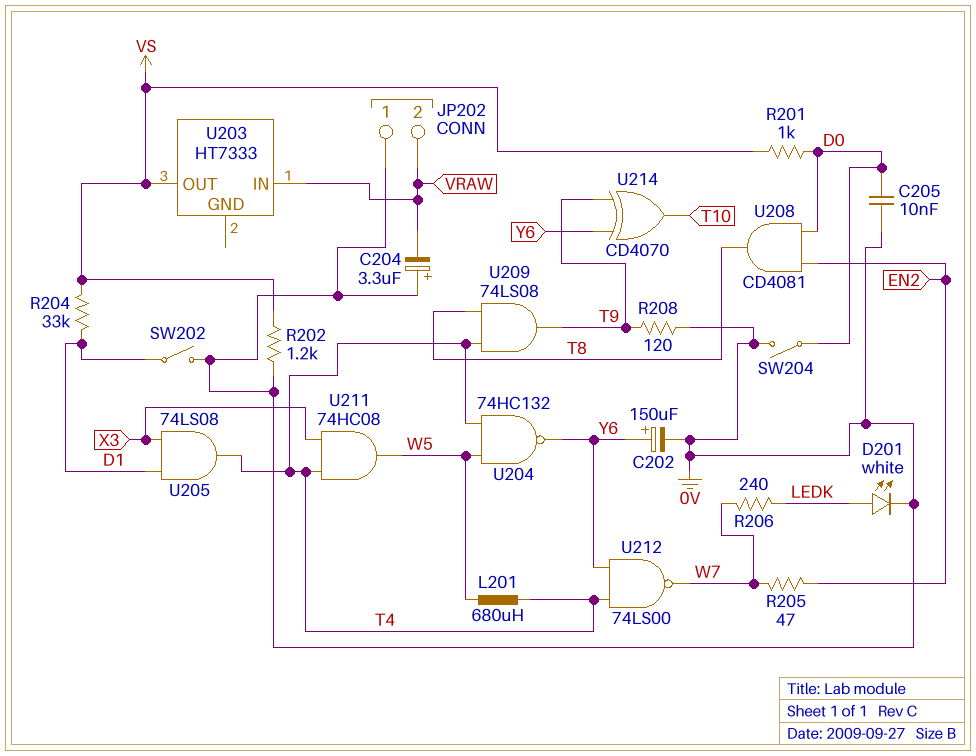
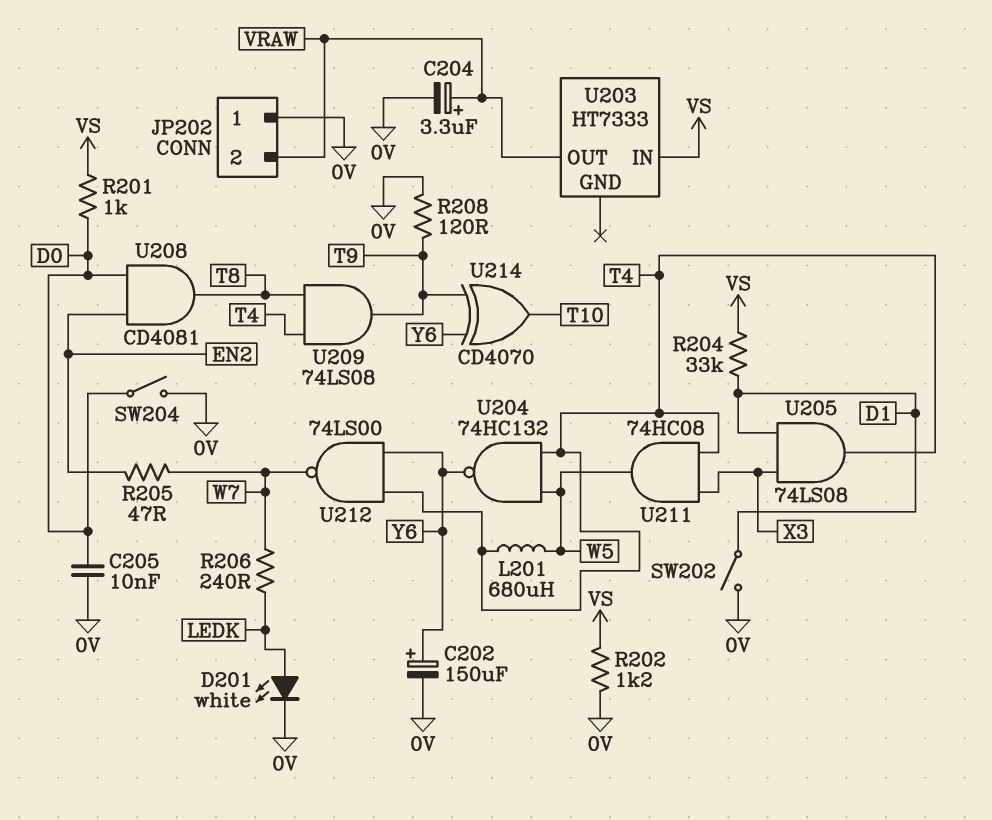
C204: 3.3uF (plus 0V, minus VRAW) -> 3.3uF (plus VRAW, minus 0V)
U203 pin IN: VRAW -> VS
U203 pin OUT: VS -> VRAW

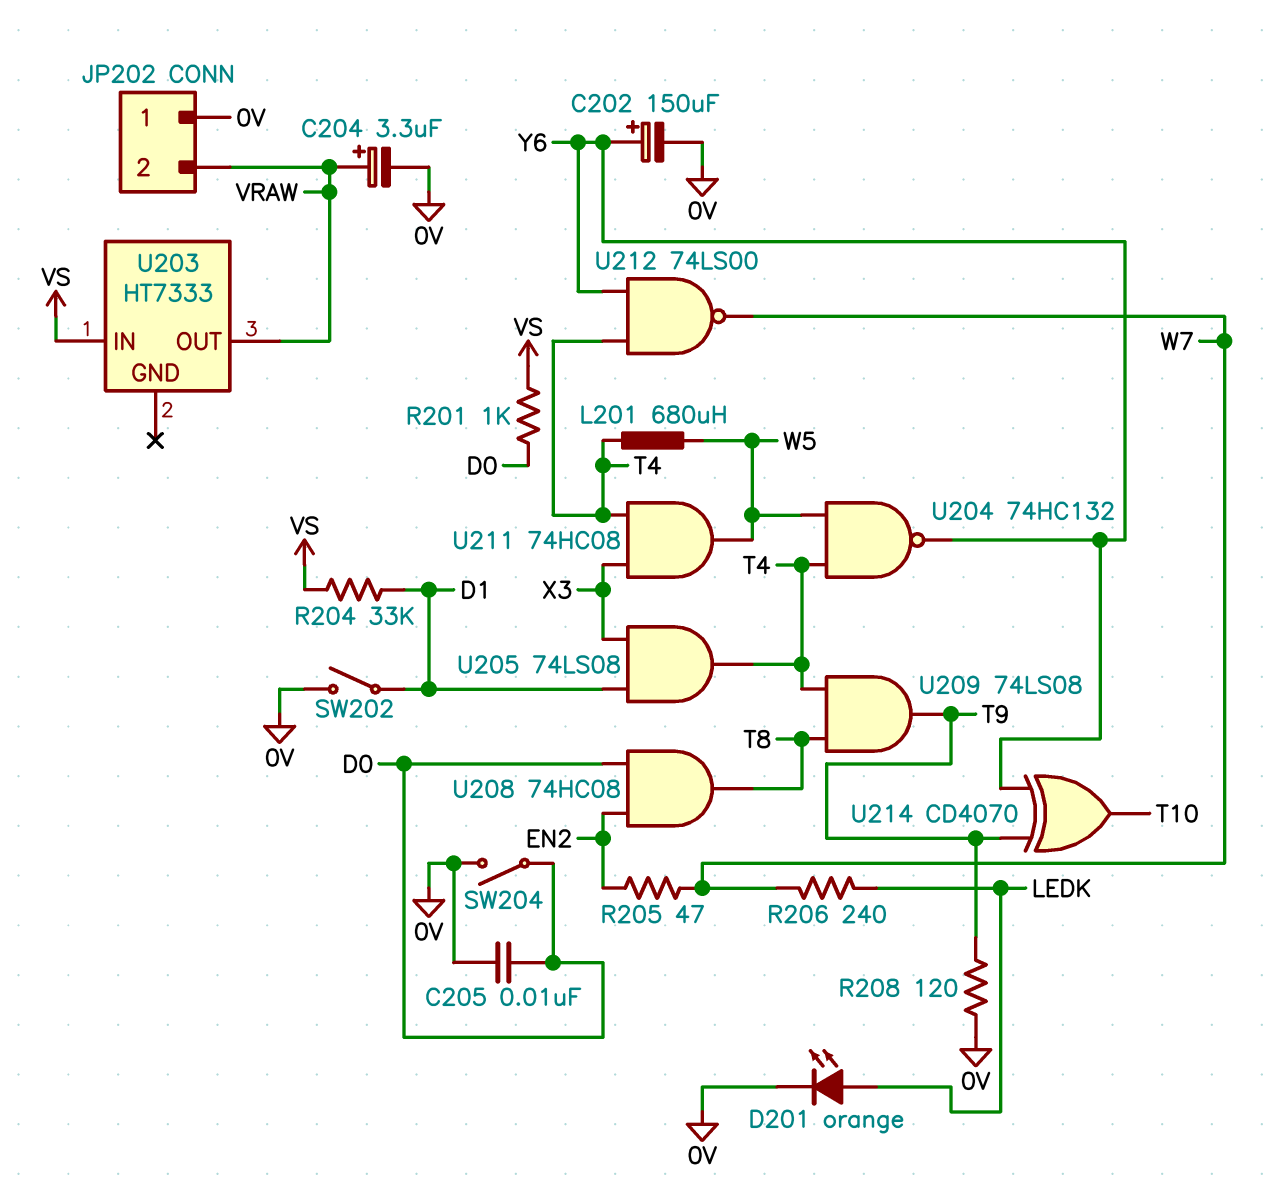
D201: LED white (A LEDK, K 0V) -> LED orange (A LEDK, K 0V)
R202: 1.2k (0V, VS) -> none
U208: AND CD4081 (in D0, in EN2, out T8) -> AND 74HC08 (in D0, in EN2, out T8)

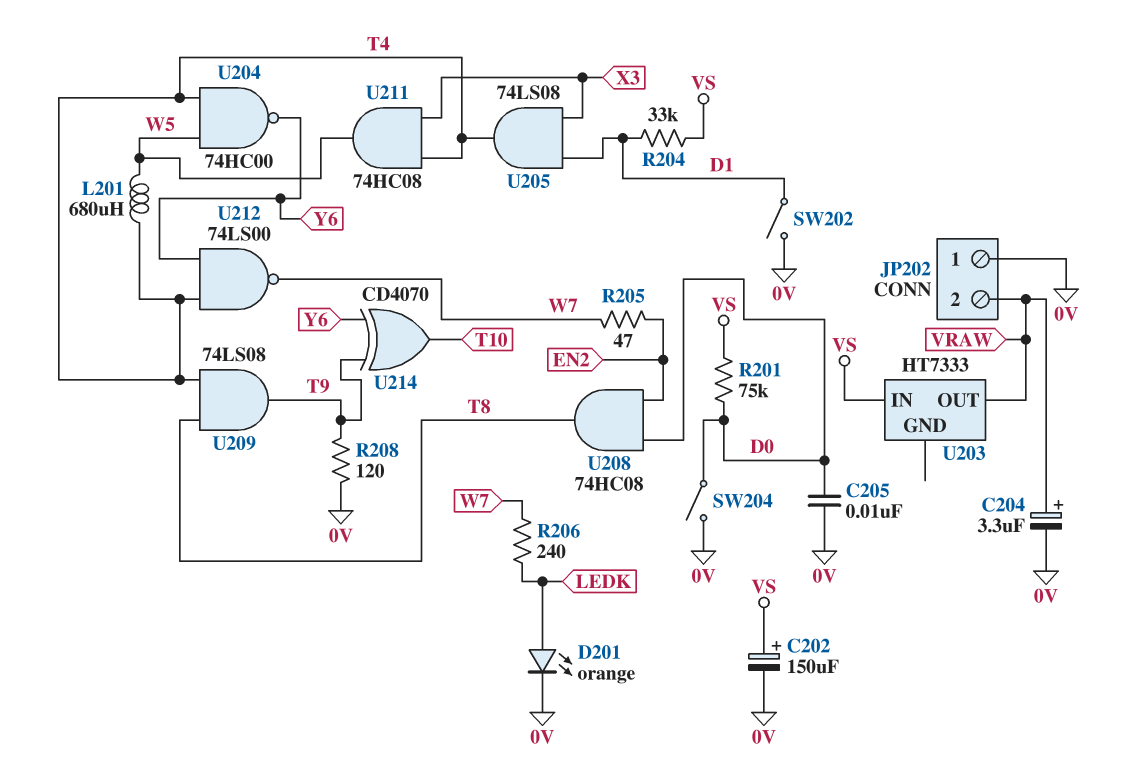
C202: 150uF (plus Y6, minus 0V) -> 150uF (plus VS, minus 0V)
R201: 1k (D0, VS) -> 75k (D0, VS)
U204: NAND 74HC132 (in T4, in W5, out Y6) -> NAND 74HC00 (in T4, in W5, out Y6)

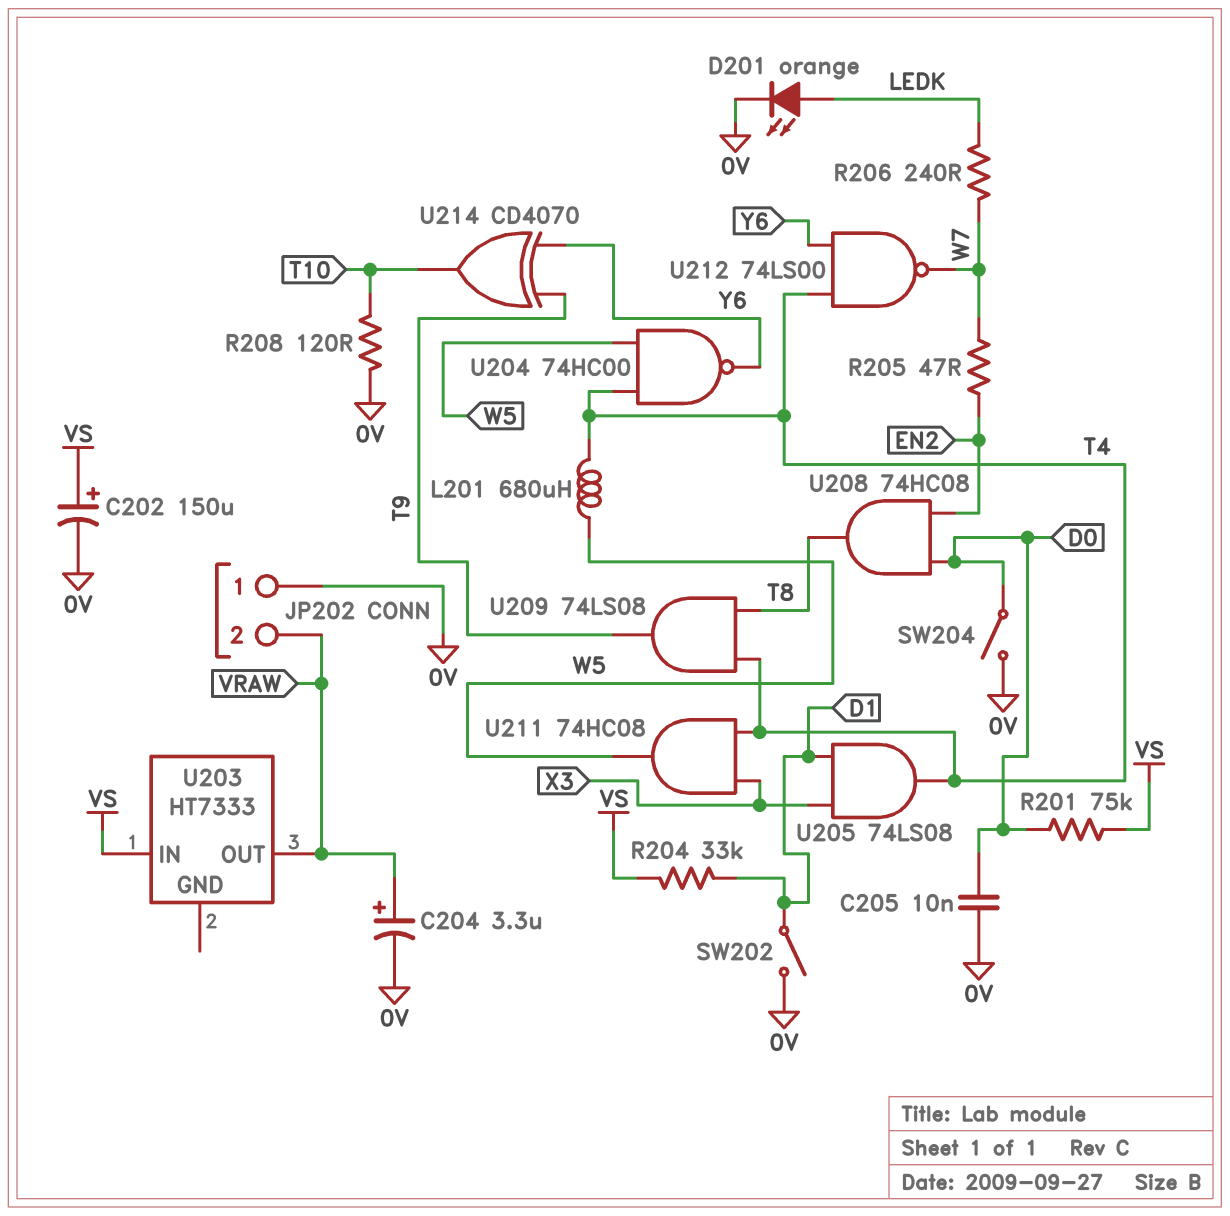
R208: 120 (0V, T9) -> 120 (0V, T10)

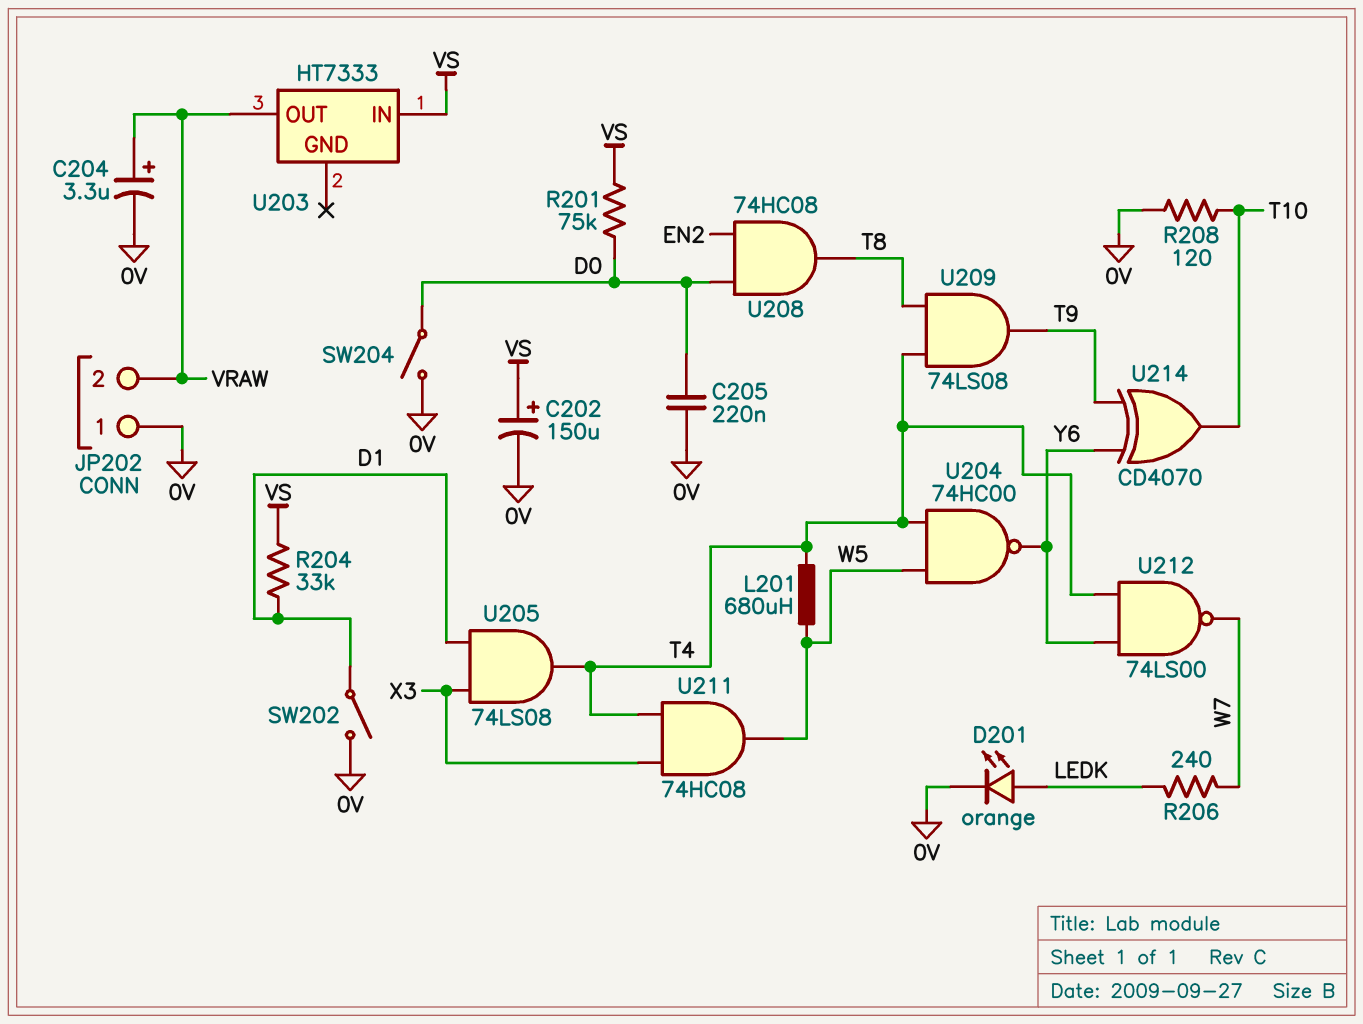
C205: 10nF (0V, D0) -> 220nF (0V, D0)
R205: 47 (EN2, W7) -> none

